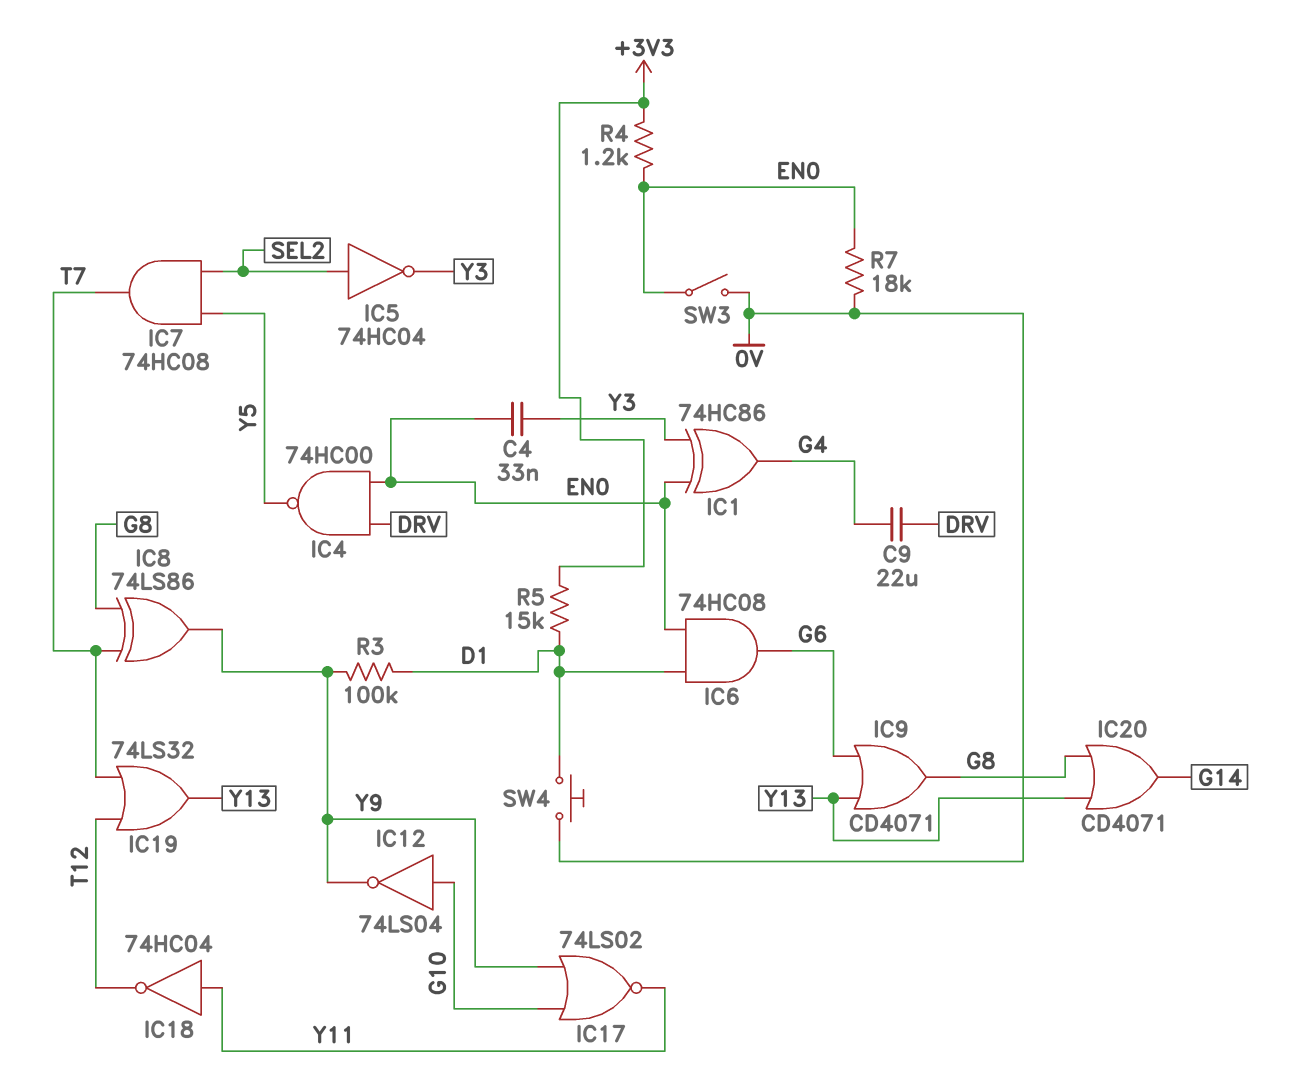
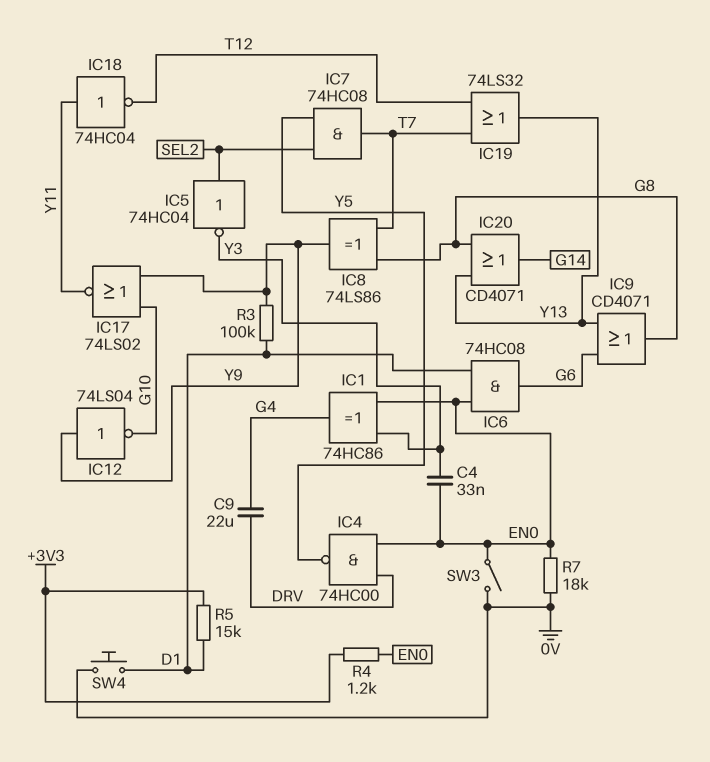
IC12: NOT 74LS04 (in G10, out Y9) -> NOT 74LS04 (in Y9, out G10)

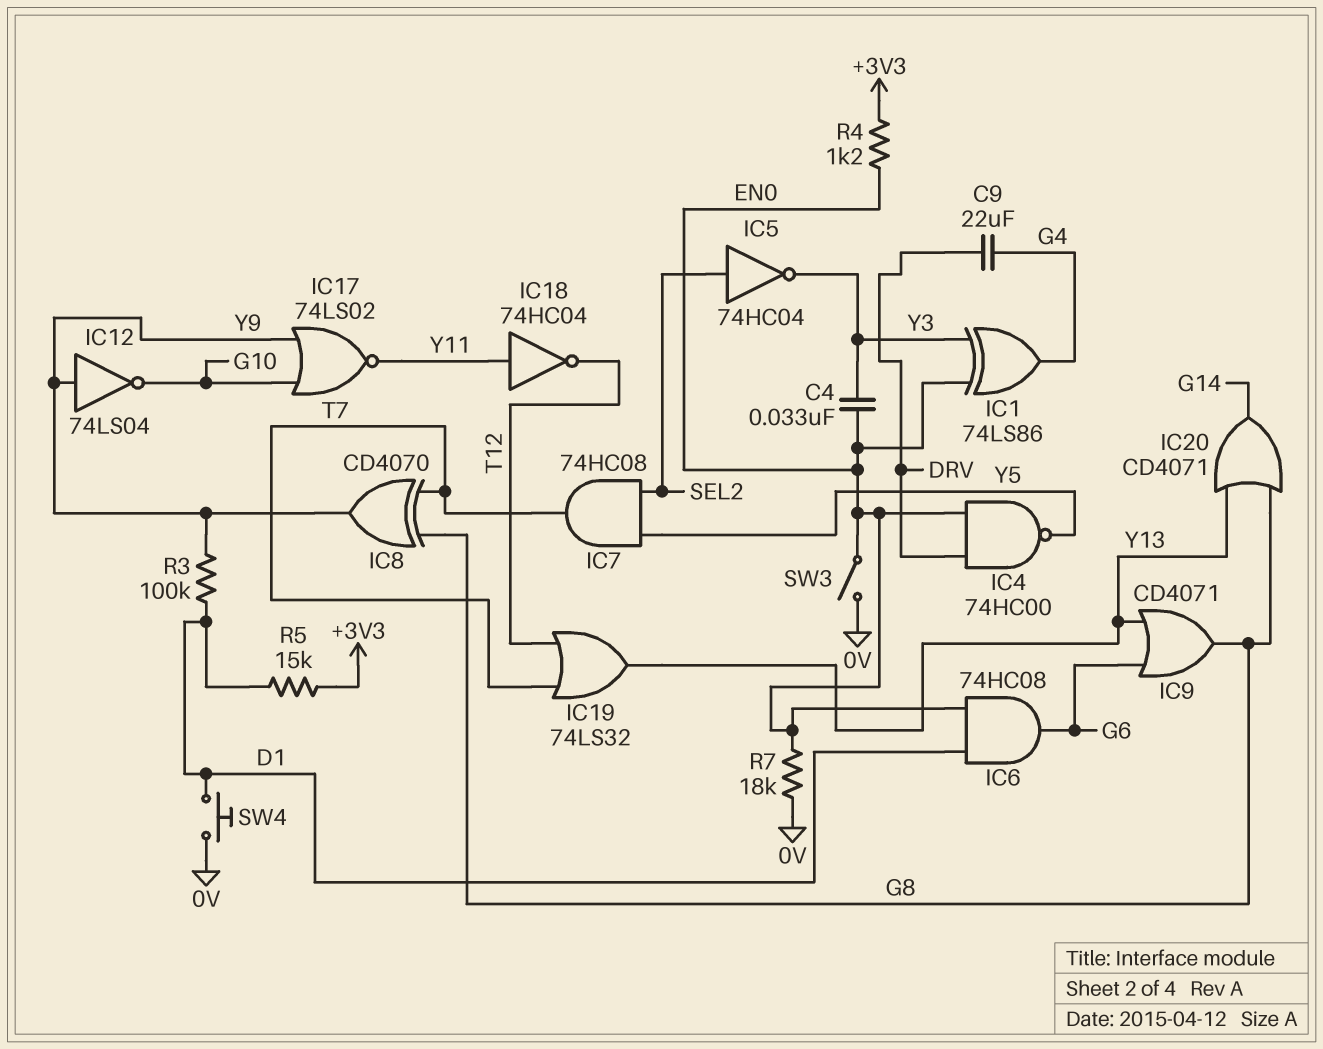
IC1: XOR 74HC86 (in EN0, in Y3, out G4) -> XOR 74LS86 (in EN0, in Y3, out G4)
IC8: XOR 74LS86 (in G8, in T7, out Y9) -> XOR CD4070 (in G8, in T7, out Y9)

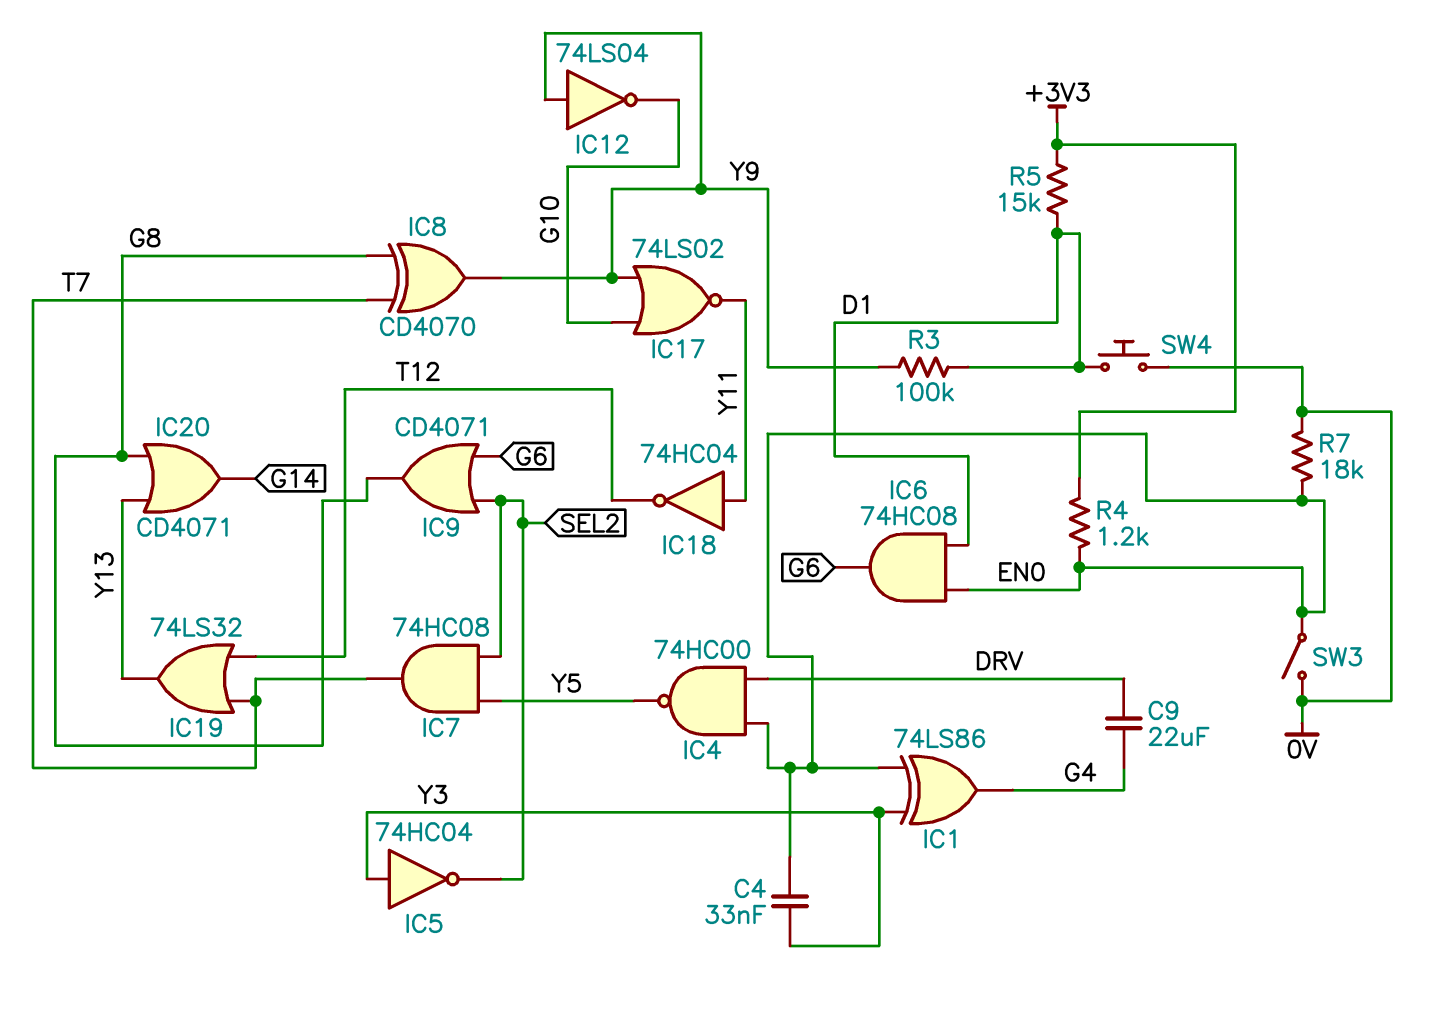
IC5: NOT 74HC04 (in SEL2, out Y3) -> NOT 74HC04 (in Y3, out SEL2)
IC9: OR CD4071 (in G6, in Y13, out G8) -> OR CD4071 (in G6, in SEL2, out G8)

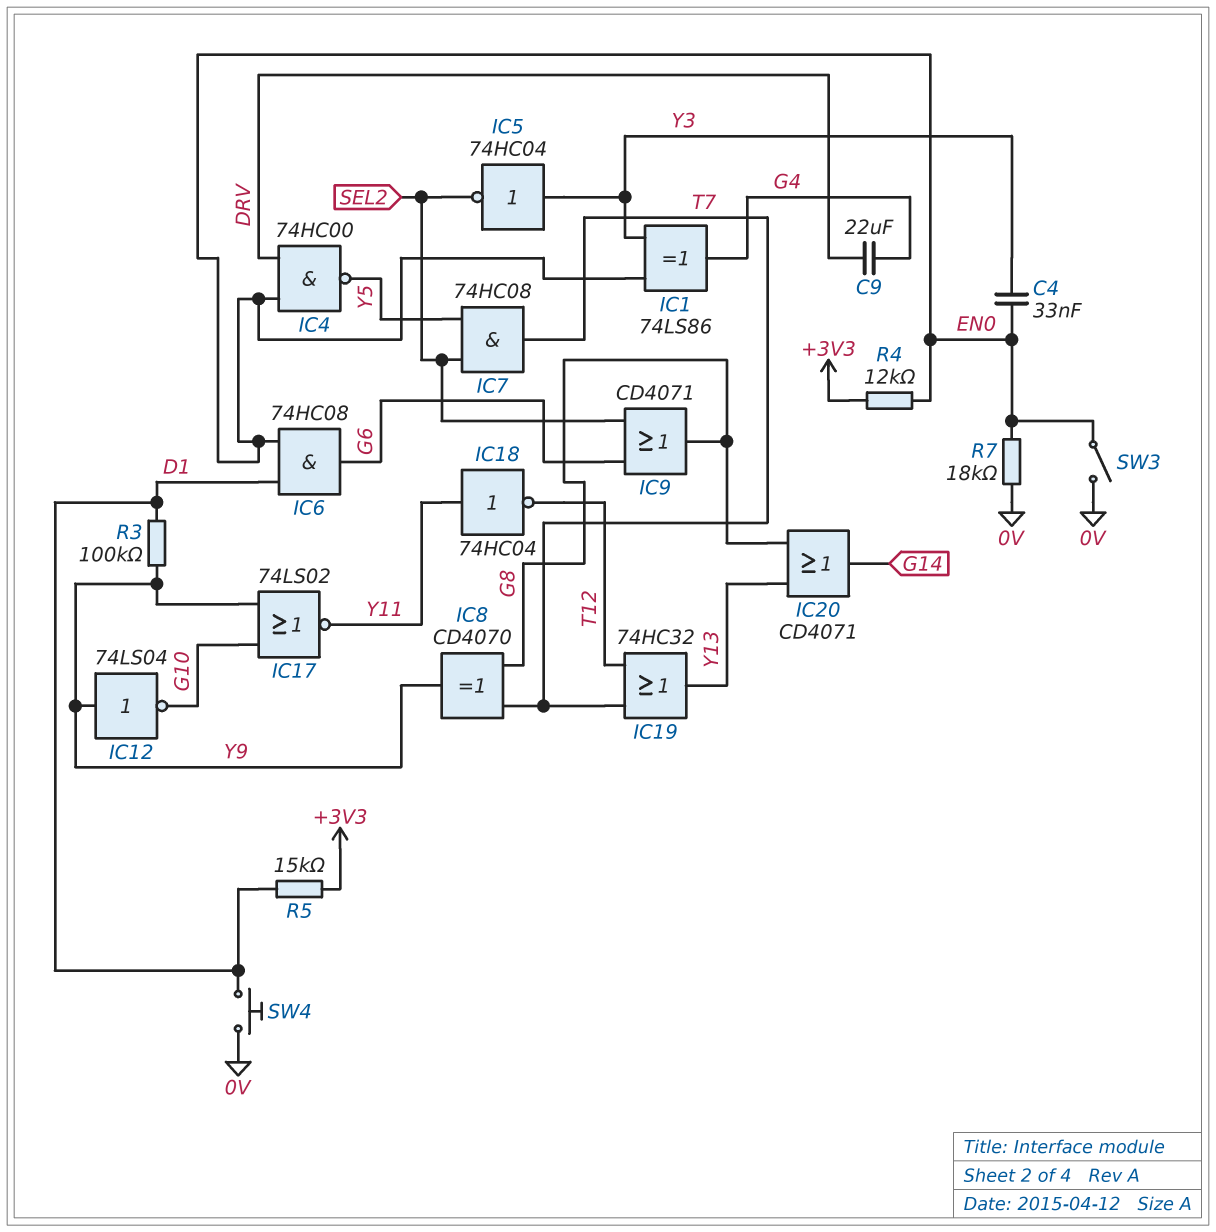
IC19: OR 74LS32 (in T7, in T12, out Y13) -> OR 74HC32 (in T7, in T12, out Y13)
R4: 1.2k (+3V3, EN0) -> 12k (+3V3, EN0)

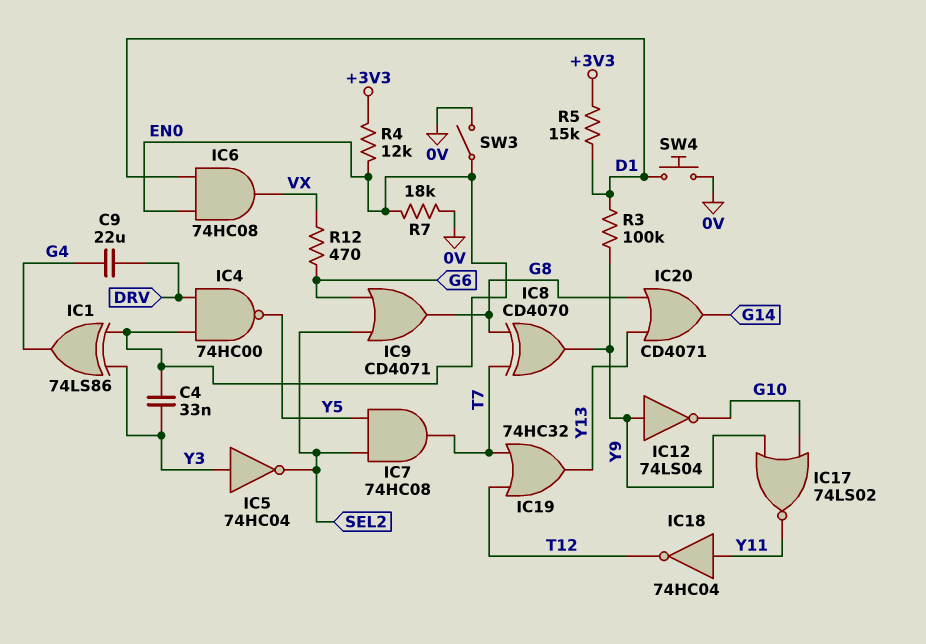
IC6: AND 74HC08 (in D1, in EN0, out G6) -> AND 74HC08 (in D1, in EN0, out VX)
R12: none -> 470 (G6, VX)

